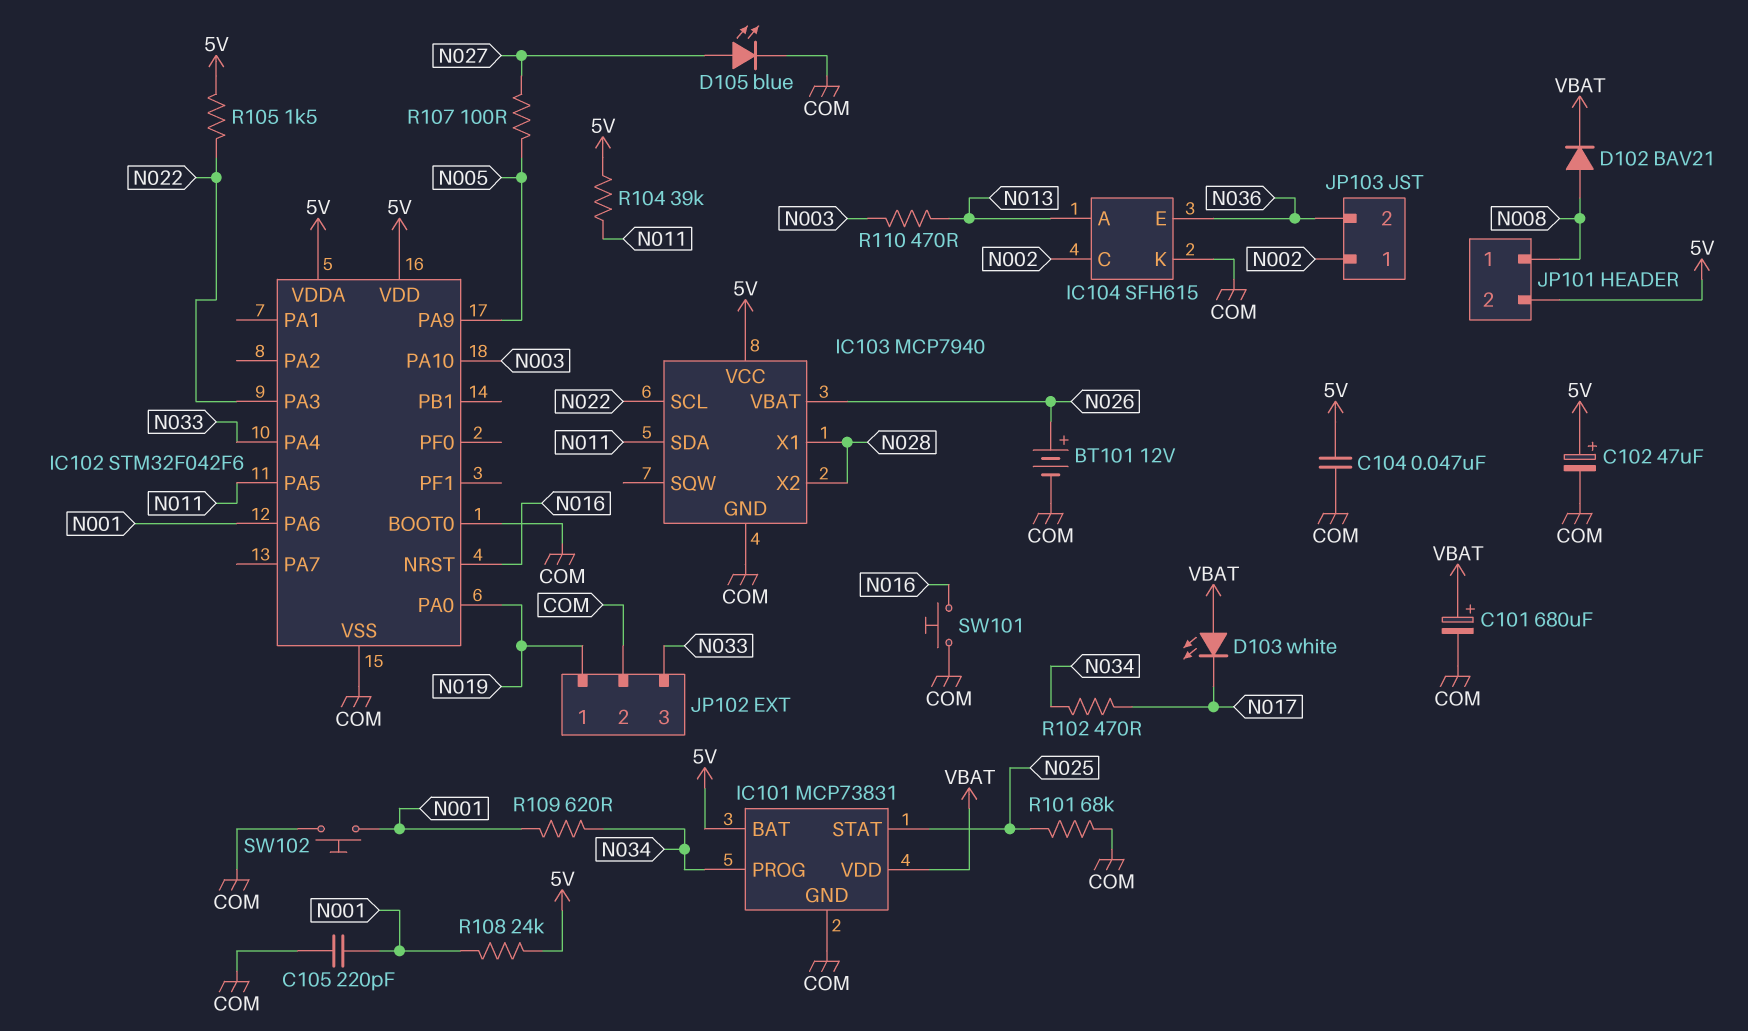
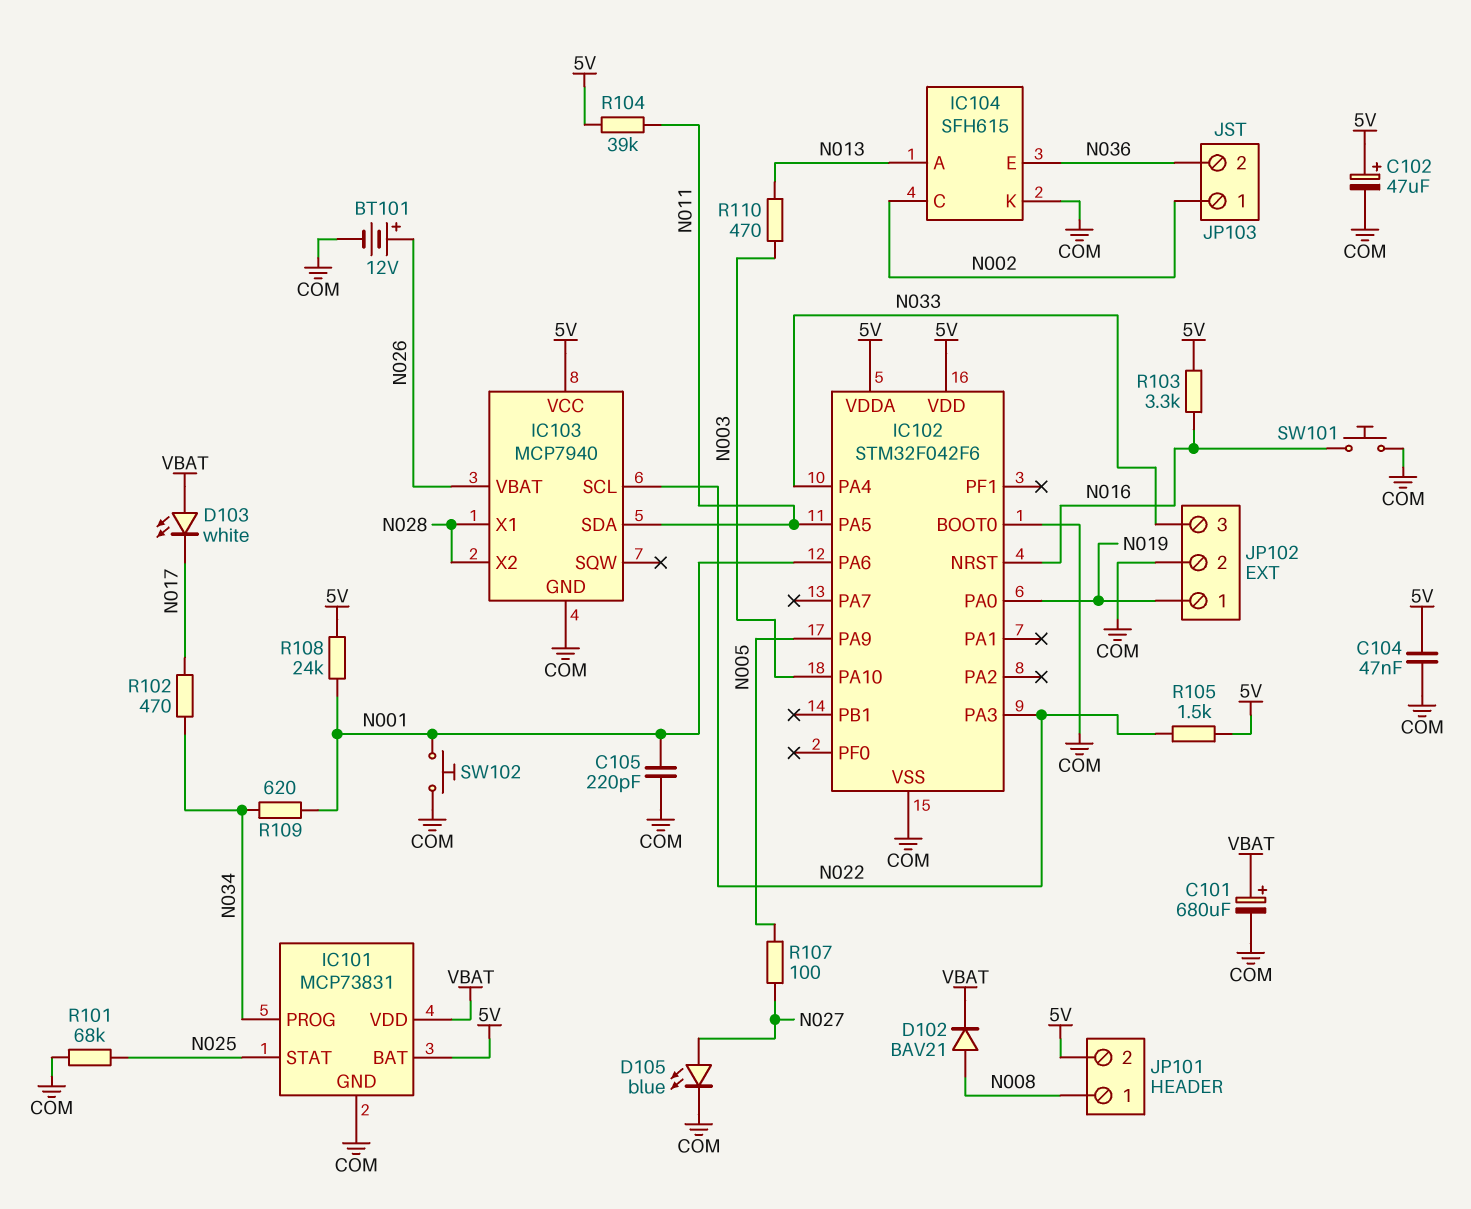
R103: none -> 3.3k (5V, N016)

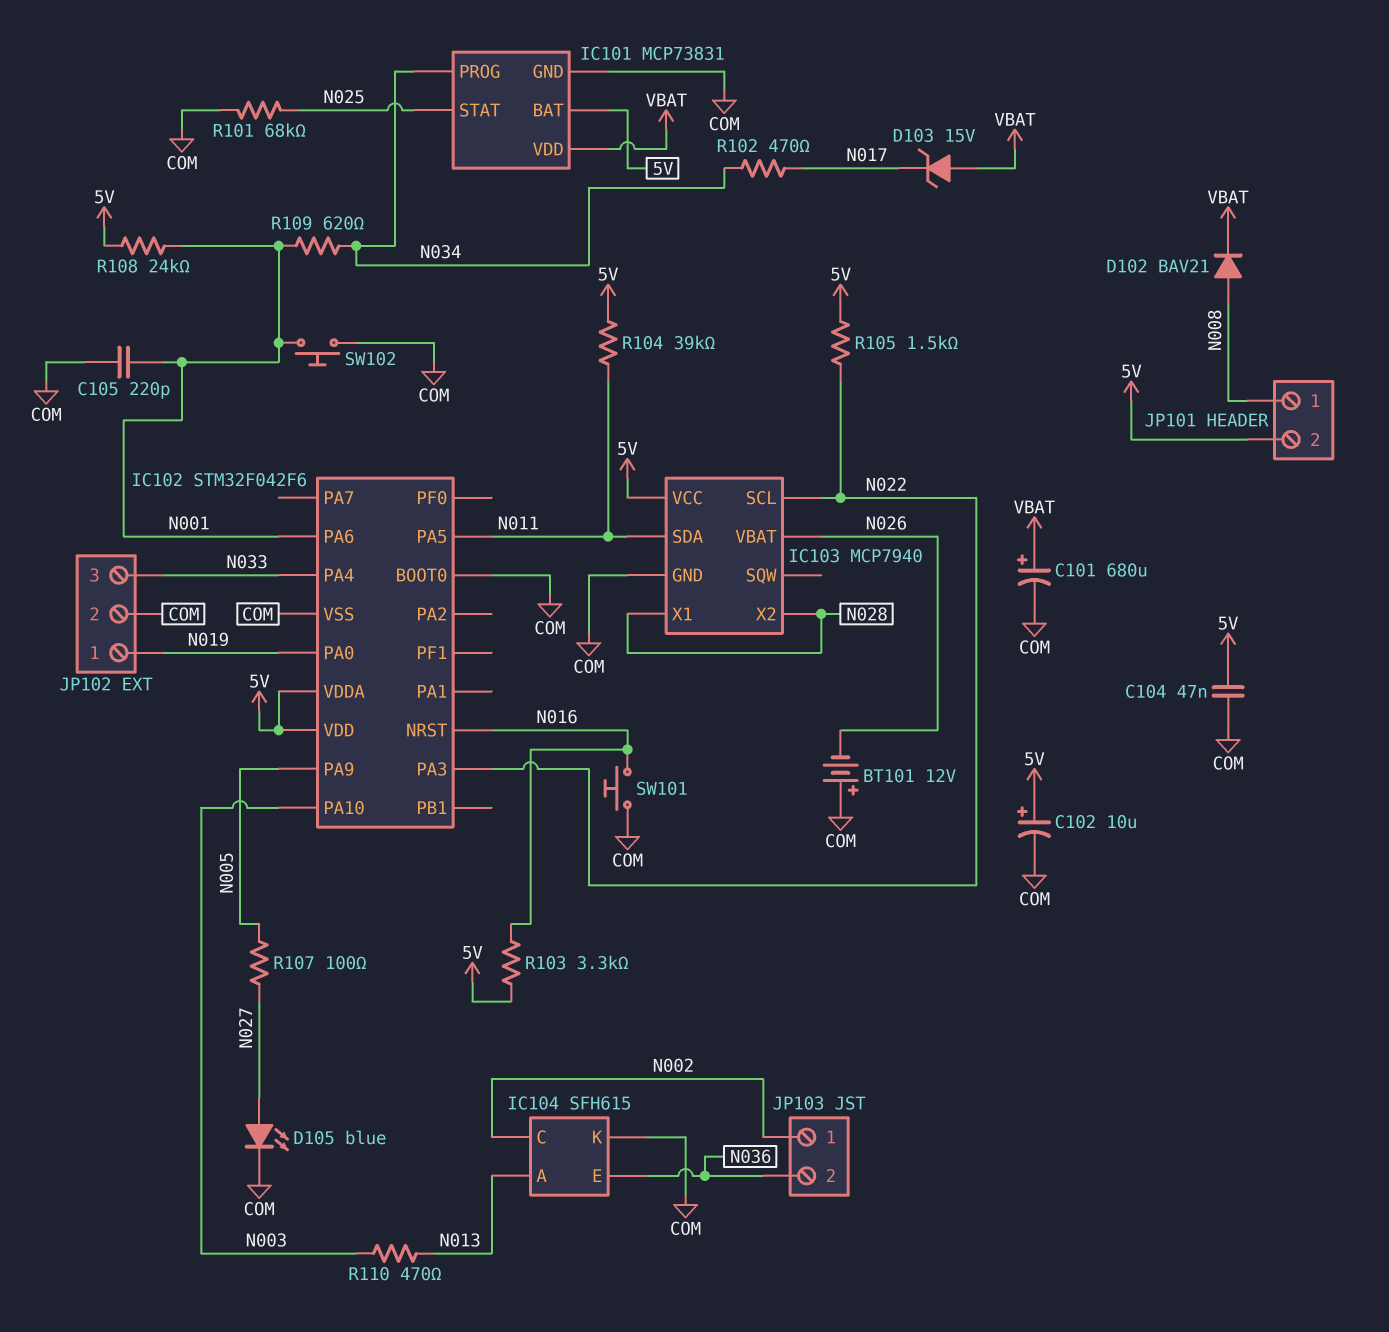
BT101: 12V (plus N026, minus COM) -> 12V (plus COM, minus N026)
C102: 47uF (plus 5V, minus COM) -> 10uF (plus 5V, minus COM)
D103: LED white (A VBAT, K N017) -> zener 15V (A VBAT, K N017)

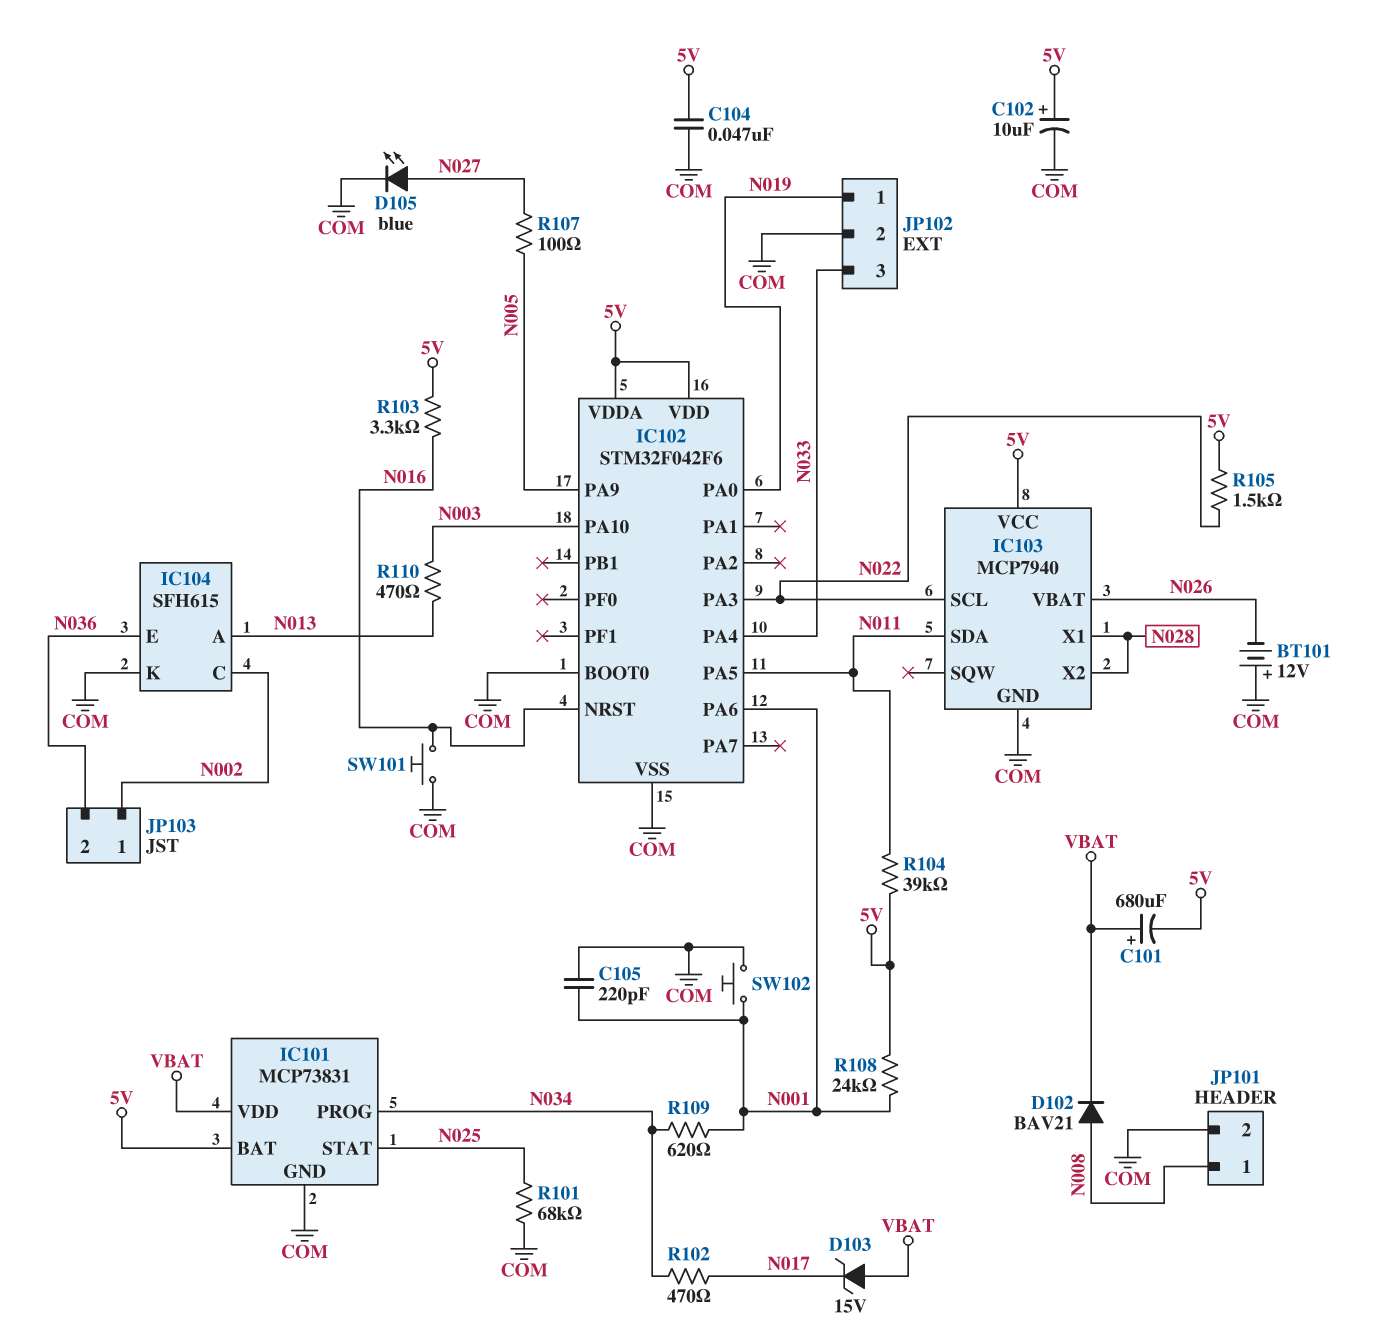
C101: 680uF (plus VBAT, minus COM) -> 680uF (plus VBAT, minus 5V)
JP101 pin 2: 5V -> COM

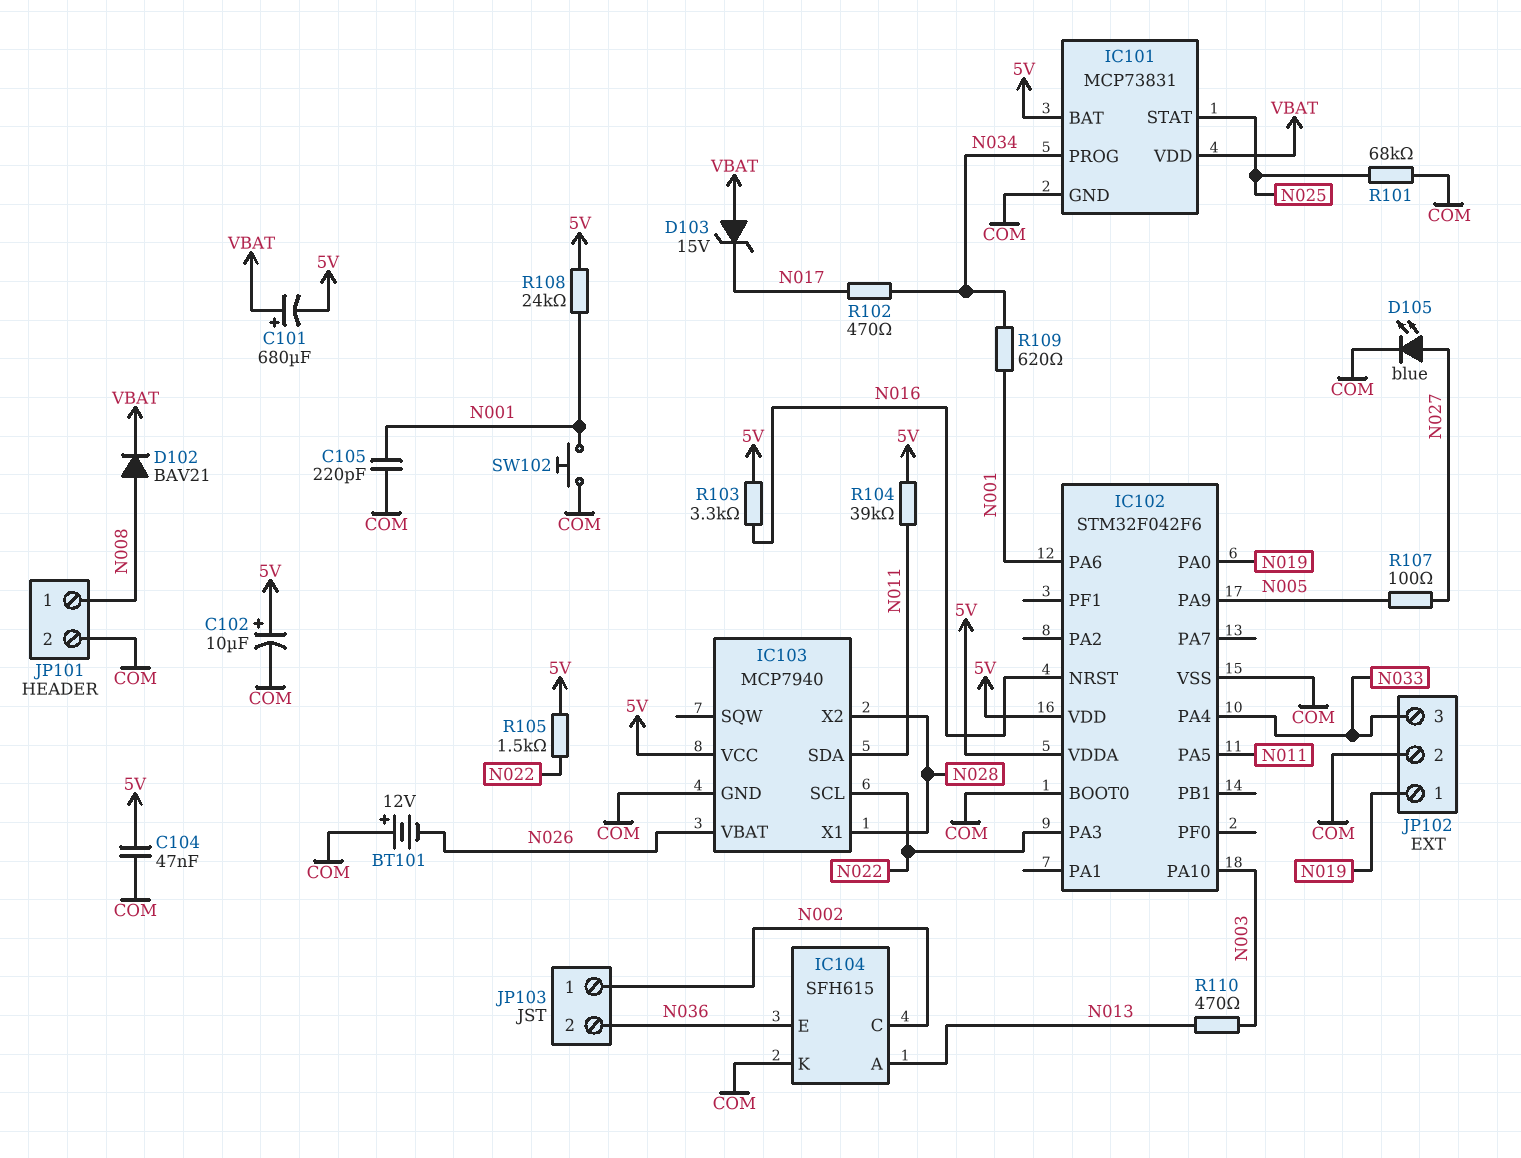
SW101: button (COM, N016) -> none

